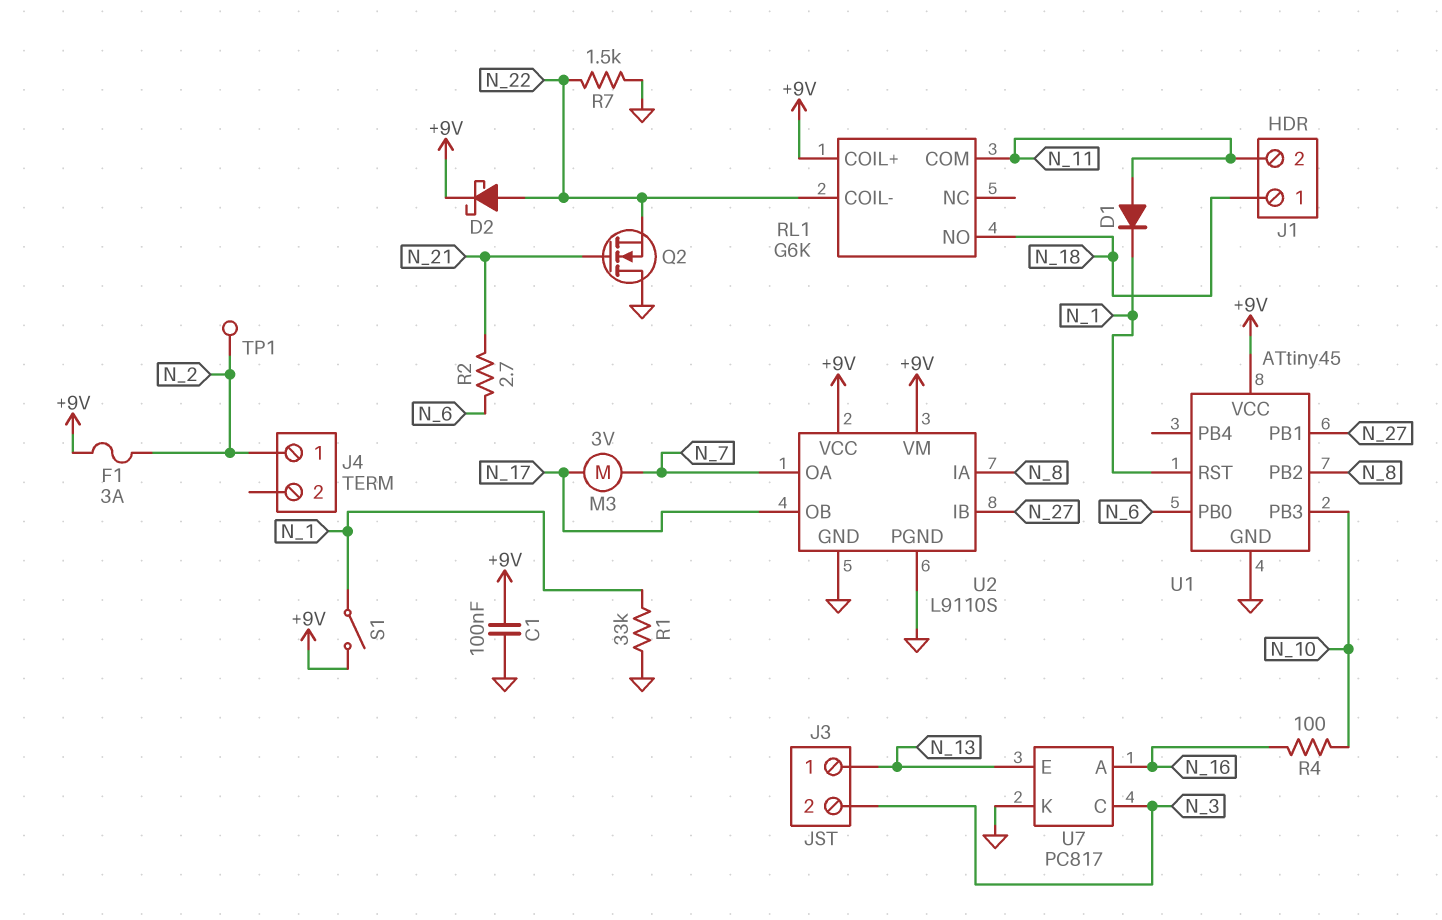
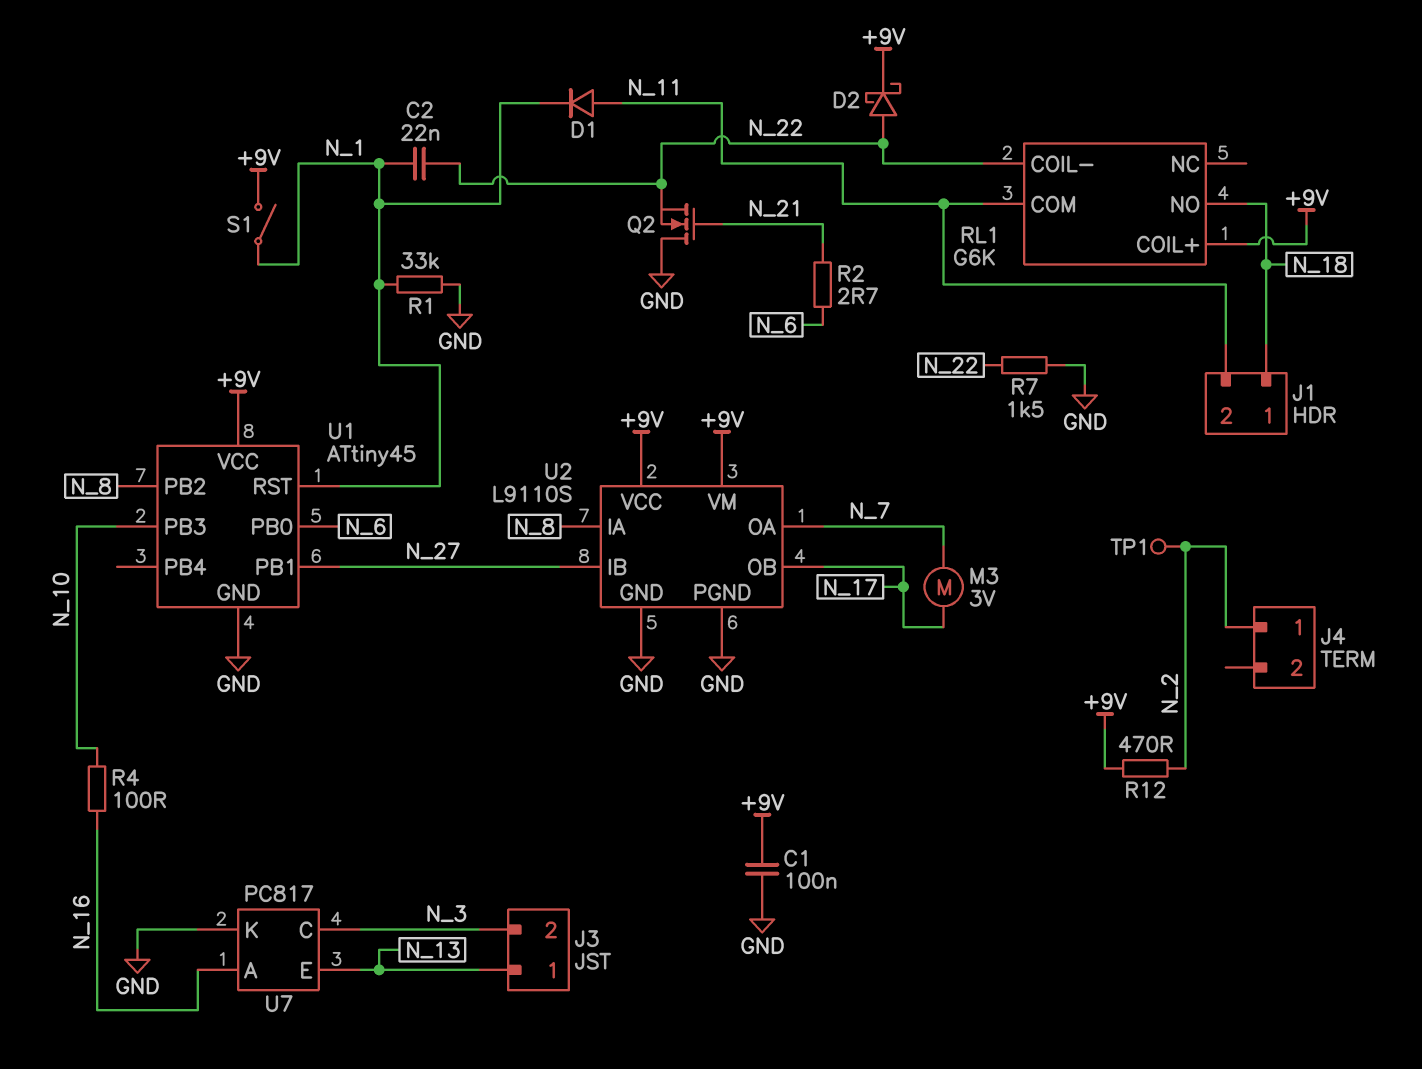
C2: none -> 22nF (N_1, N_22)
F1: 3A (+9V, N_2) -> none
R12: none -> 470 (+9V, N_2)

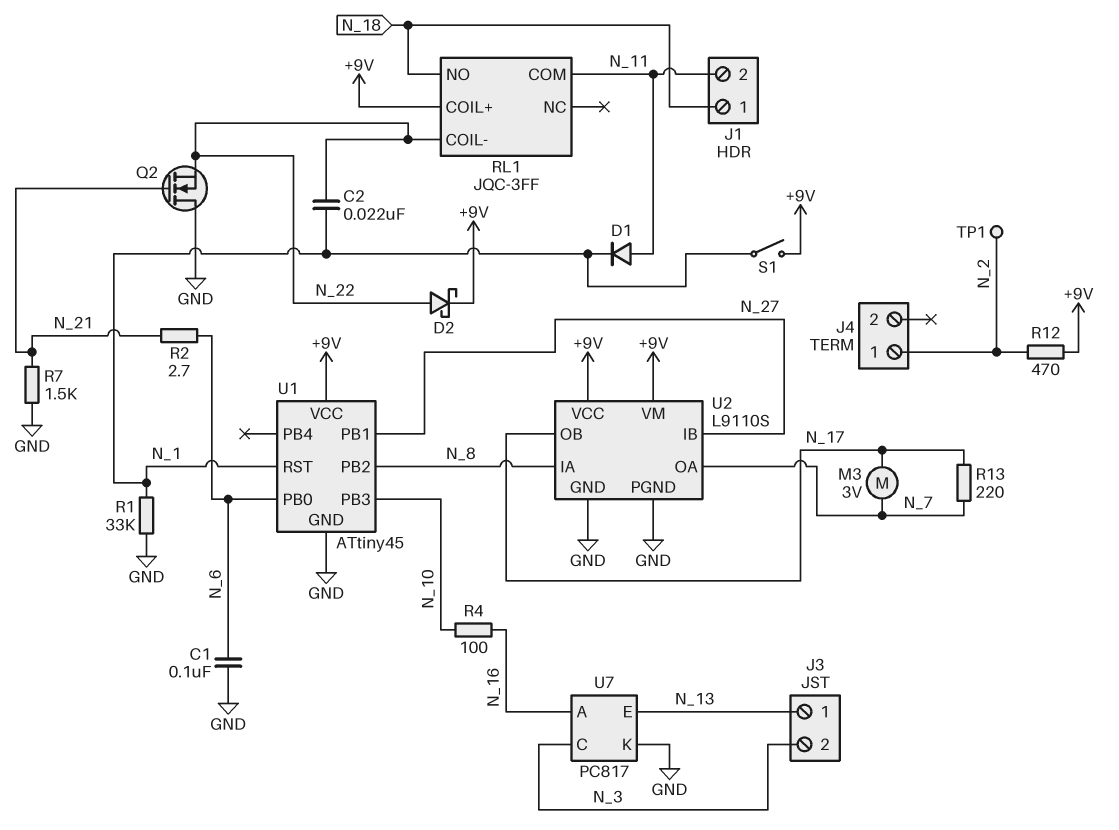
C1: 100nF (+9V, GND) -> 100nF (GND, N_6)
R7: 1.5k (GND, N_22) -> 1.5k (GND, N_21)
R13: none -> 220 (N_7, N_17)
RL1: G6K -> JQC-3FF

